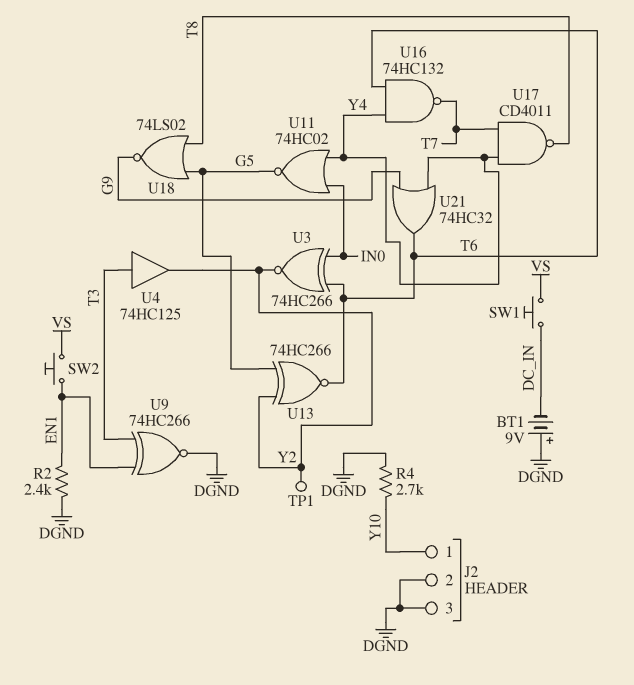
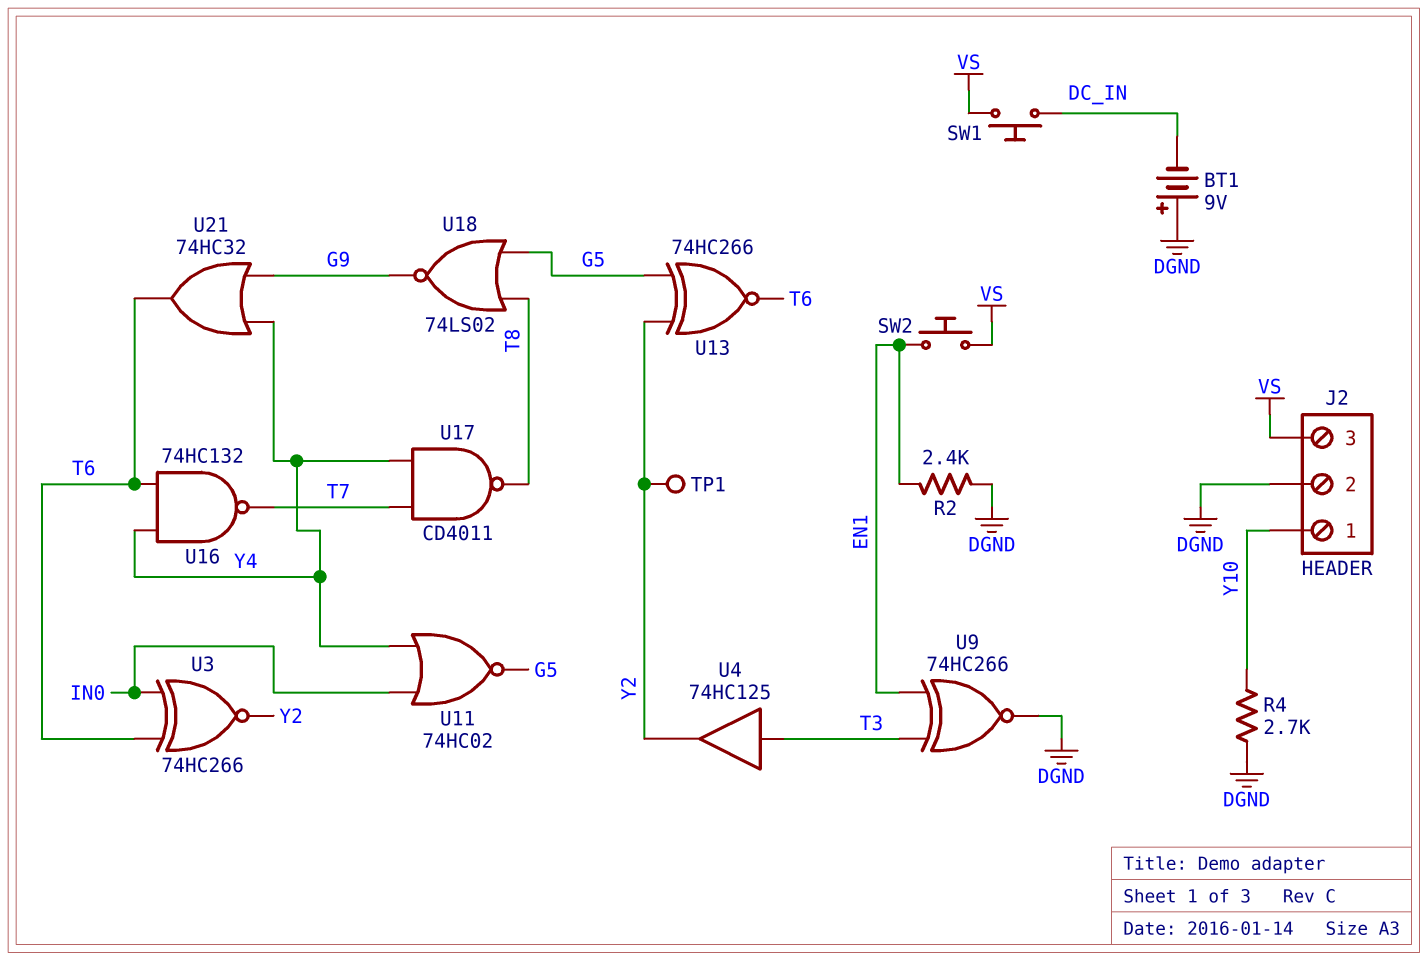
J2 pin 3: DGND -> VS

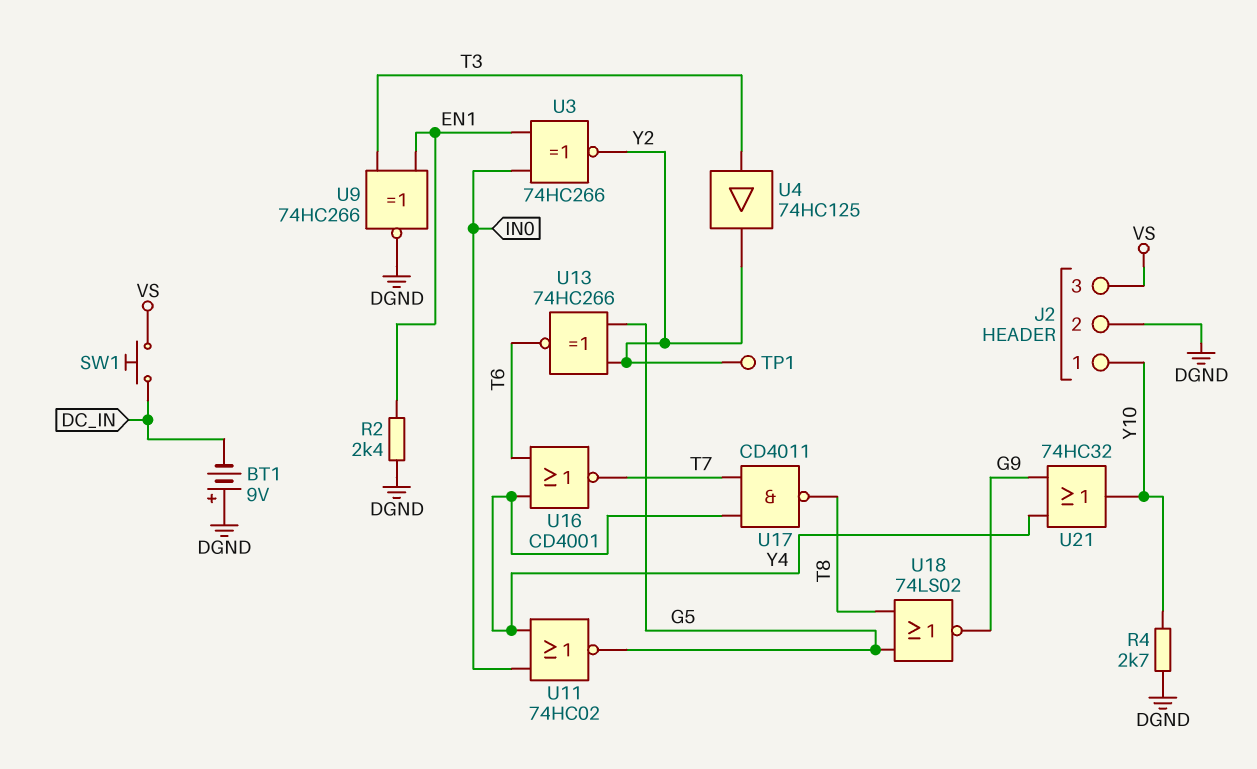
SW2: button (EN1, VS) -> none
U3: XNOR 74HC266 (in IN0, in T6, out Y2) -> XNOR 74HC266 (in EN1, in IN0, out Y2)
U16: NAND 74HC132 (in T6, in Y4, out T7) -> NOR CD4001 (in T6, in Y4, out T7)
U21: OR 74HC32 (in G9, in Y4, out T6) -> OR 74HC32 (in G9, in Y4, out Y10)

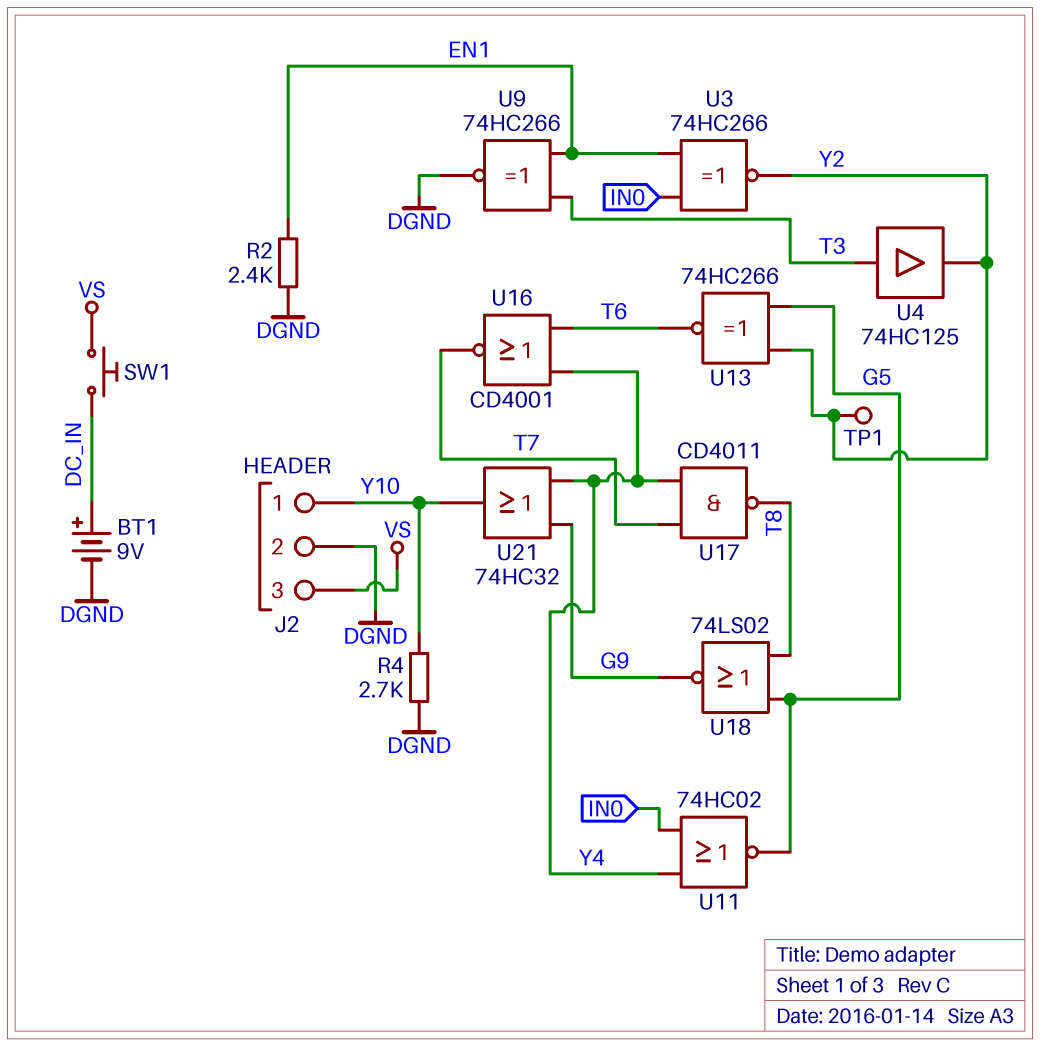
BT1: 9V (plus DGND, minus DC_IN) -> 9V (plus DC_IN, minus DGND)

